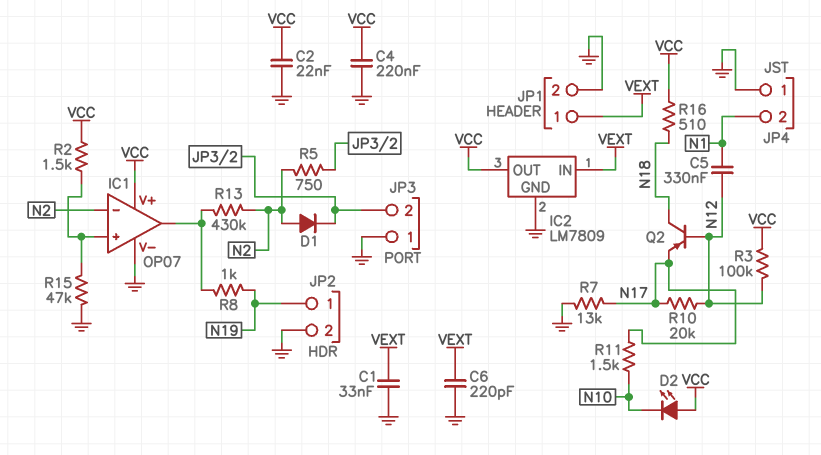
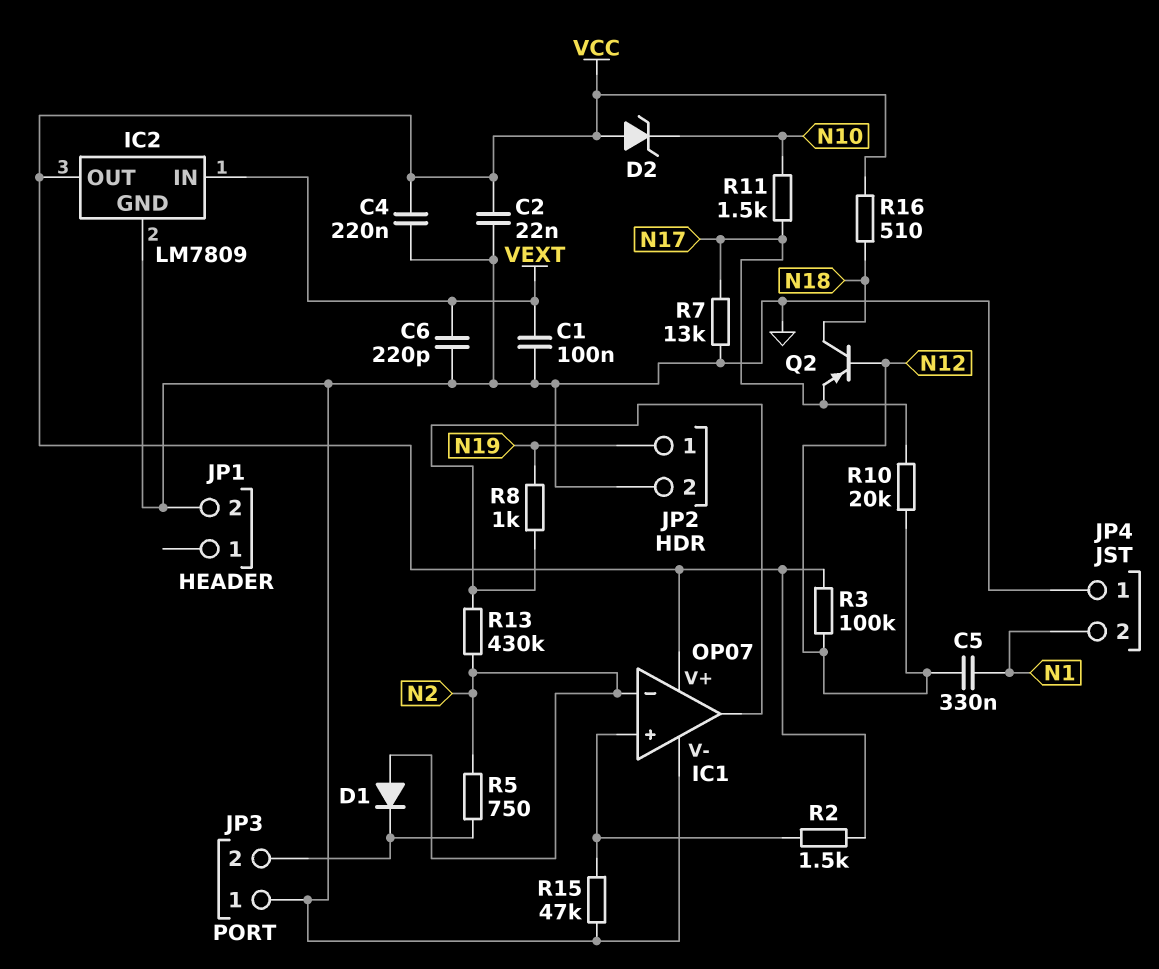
C1: 33nF (GND, VEXT) -> 100nF (GND, VEXT)
D2: LED (A VCC, K N10) -> zener (A VCC, K N10)
JP1 pin 1: VEXT -> none

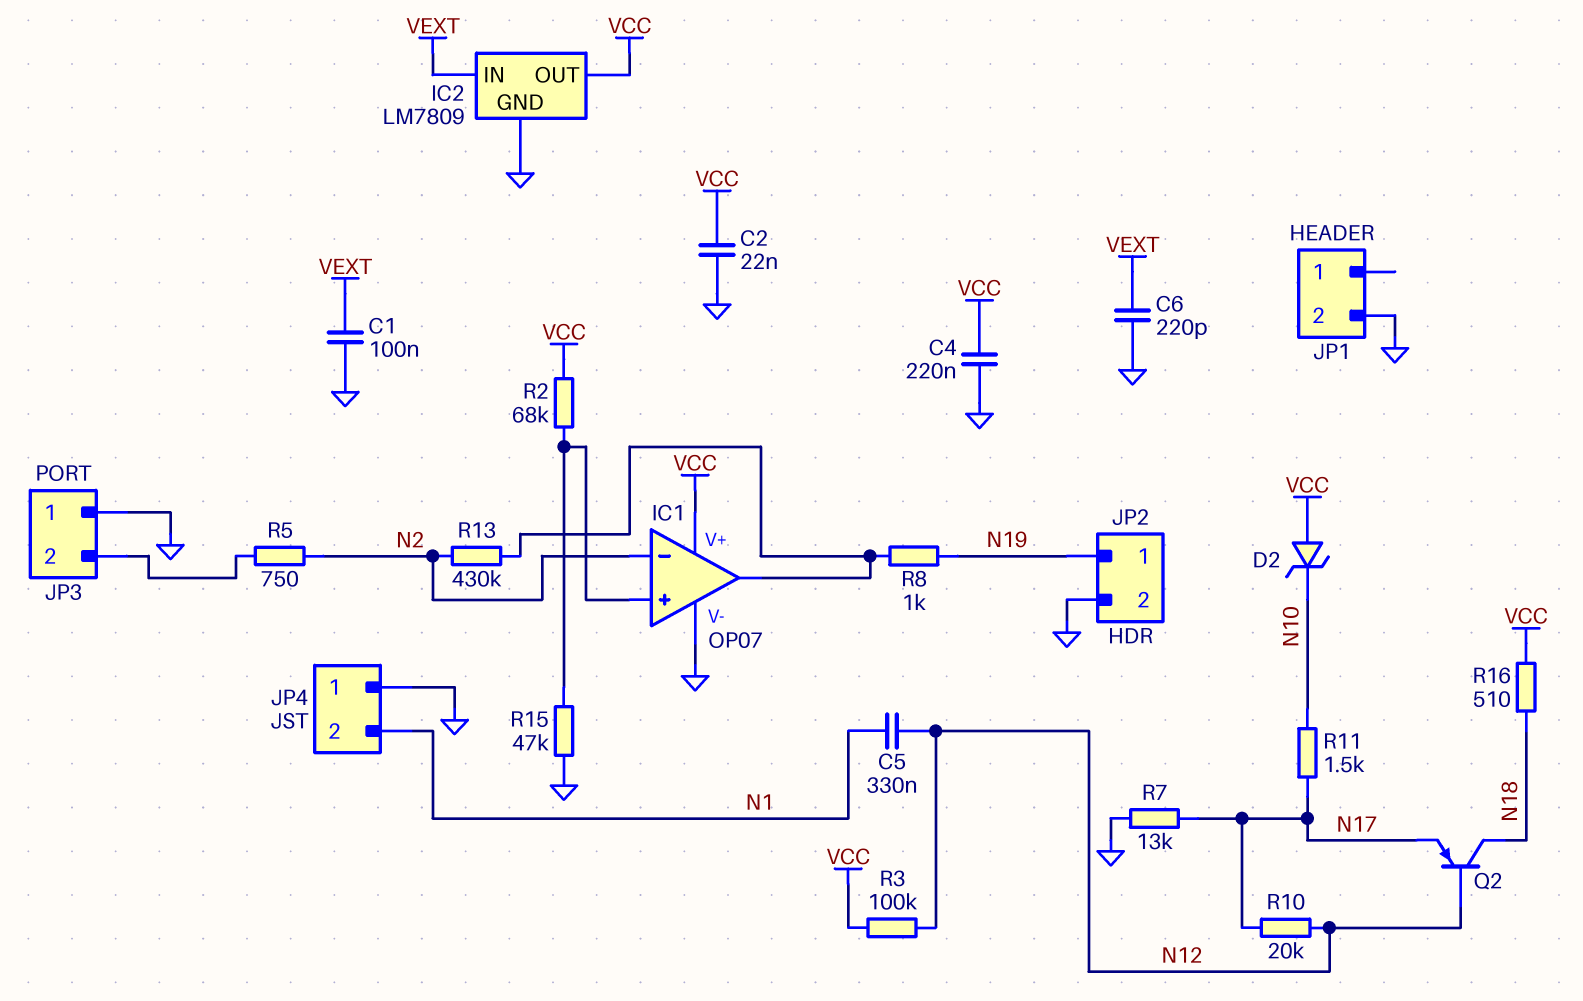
D1: diode (A N2, K JP3/2) -> none
R2: 1.5k (IC1/in+, VCC) -> 68k (IC1/in+, VCC)

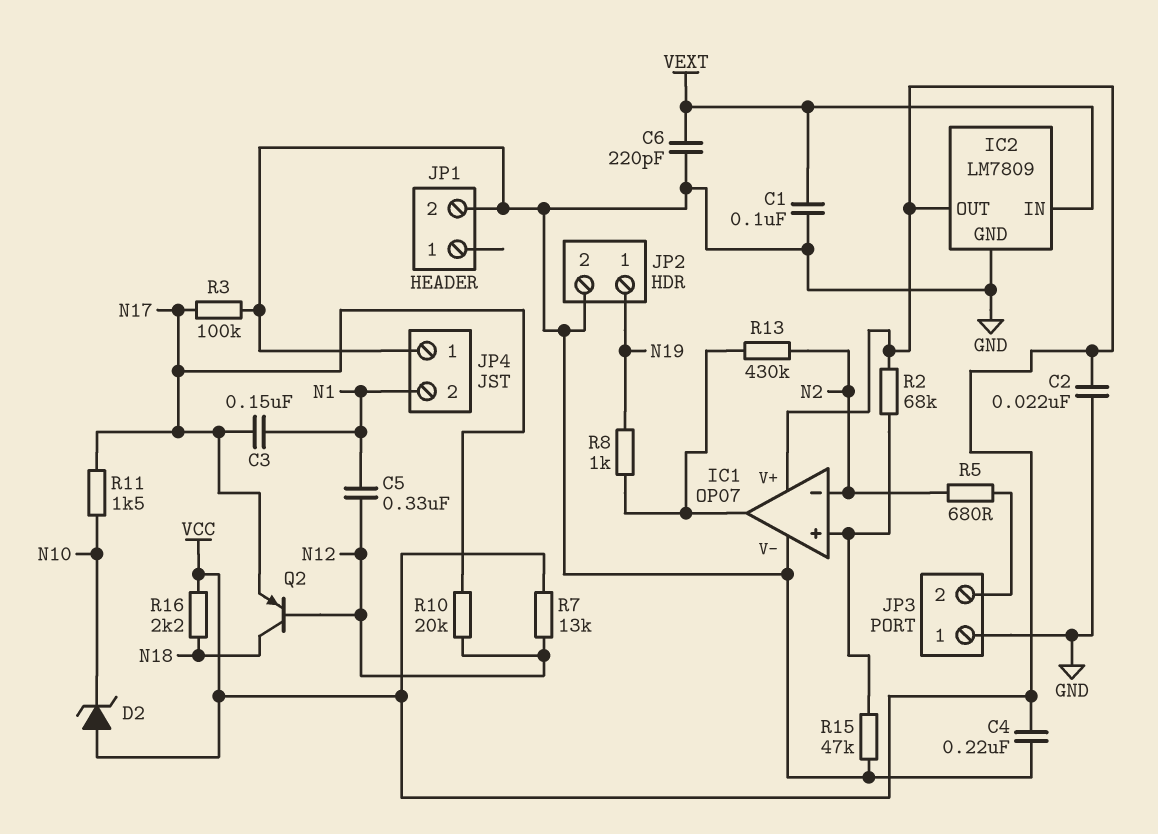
C3: none -> 150nF (N1, N17)
R3: 100k (N12, VCC) -> 100k (GND, N17)
R5: 750 (JP3/2, N2) -> 680 (JP3/2, N2)
R7: 13k (GND, N17) -> 13k (N12, VCC)
R16: 510 (N18, VCC) -> 2.2k (N18, VCC)

